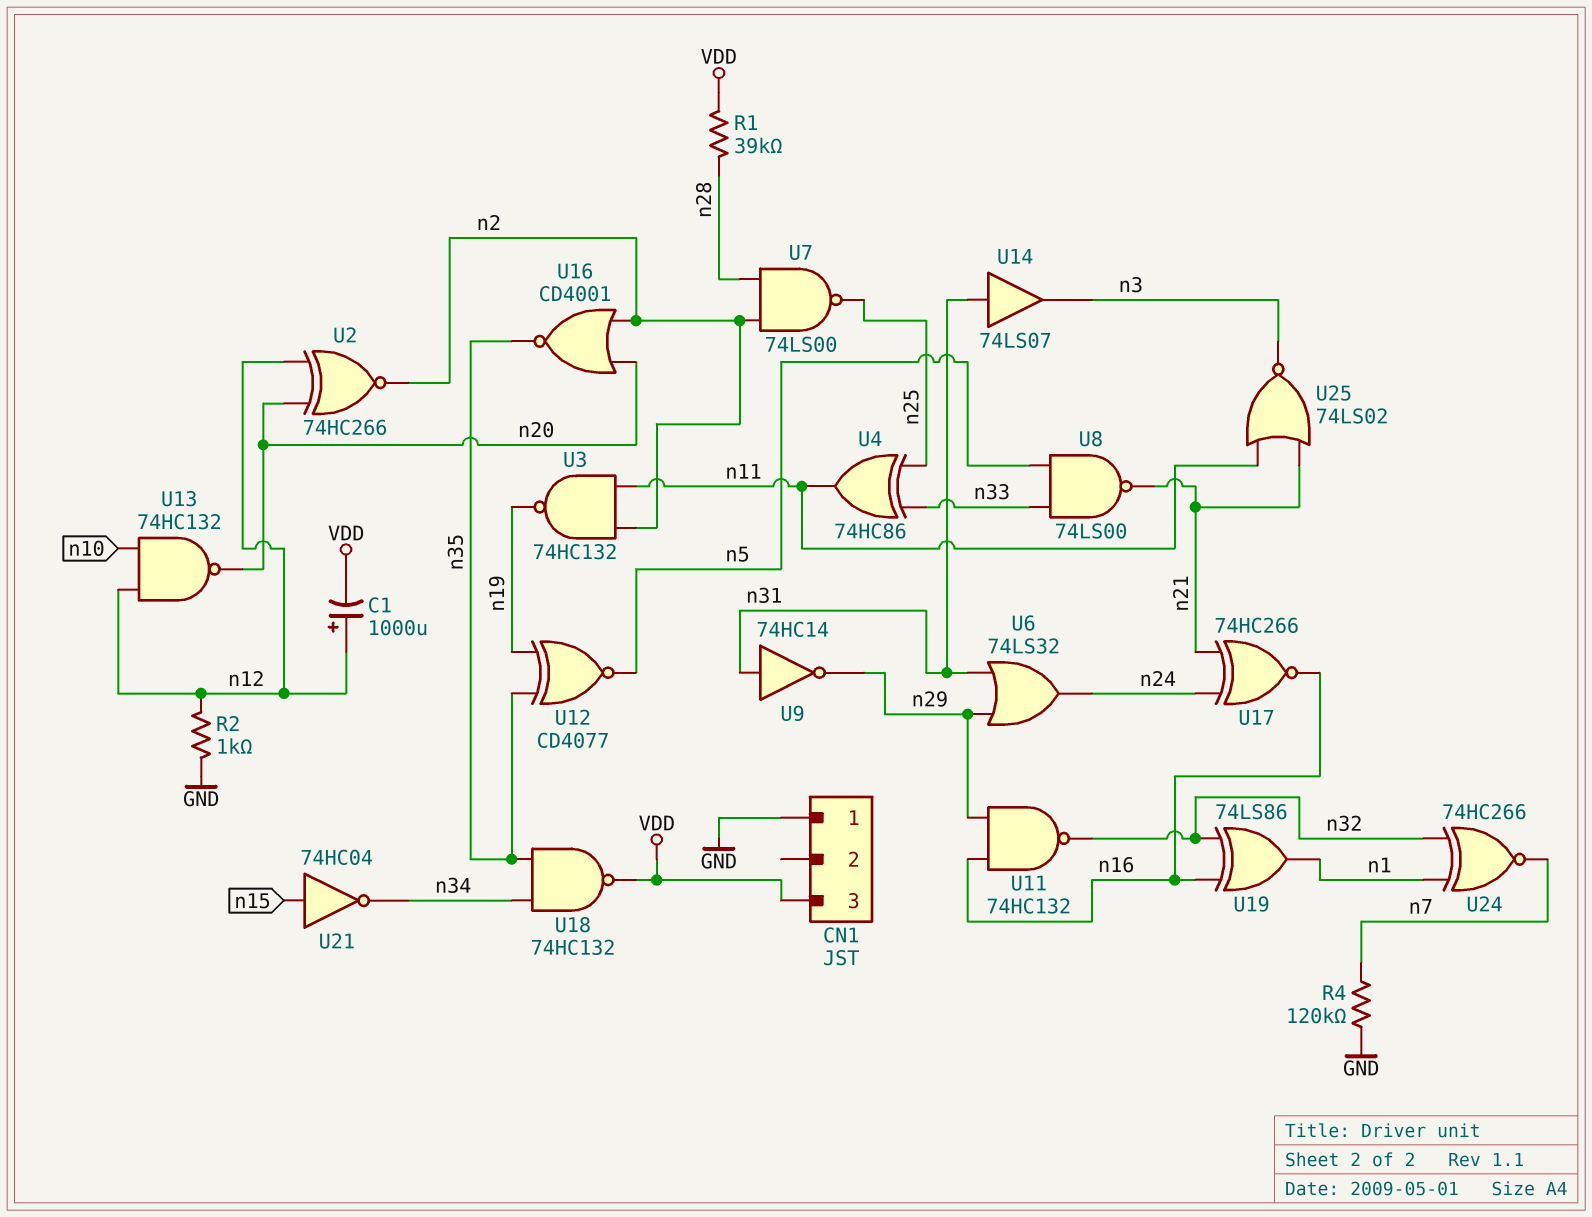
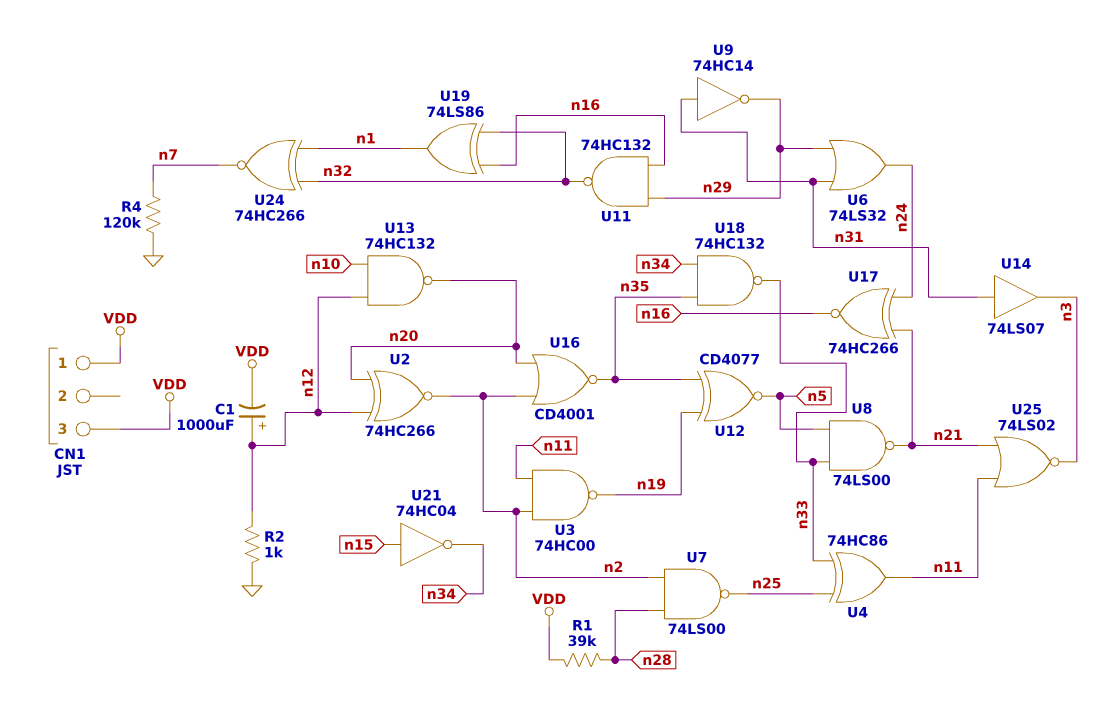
CN1 pin 1: GND -> VDD
U3: NAND 74HC132 (in n2, in n11, out n19) -> NAND 74HC00 (in n2, in n11, out n19)
U18: NAND 74HC132 (in n34, in n35, out VDD) -> NAND 74HC132 (in n34, in n35, out n33)

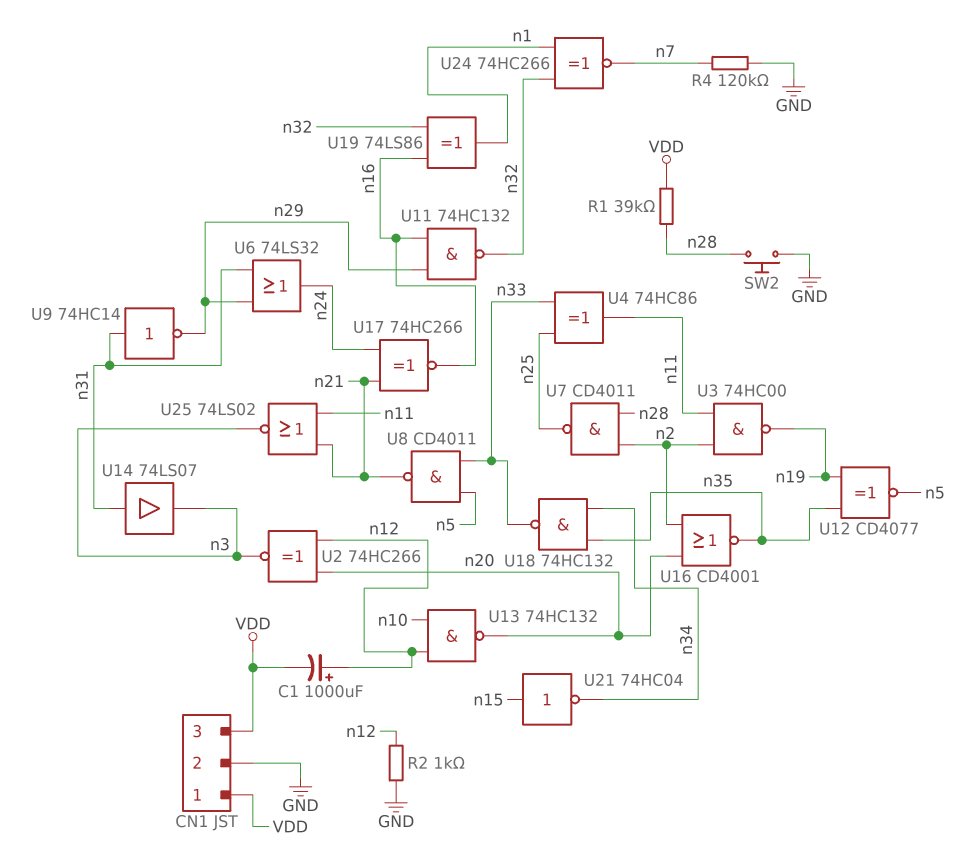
CN1 pin 2: none -> GND
SW2: none -> button (GND, n28)
U2: XNOR 74HC266 (in n12, in n20, out n2) -> XNOR 74HC266 (in n12, in n20, out n3)
U7: NAND 74LS00 (in n2, in n28, out n25) -> NAND CD4011 (in n2, in n28, out n25)
U8: NAND 74LS00 (in n5, in n33, out n21) -> NAND CD4011 (in n5, in n33, out n21)

